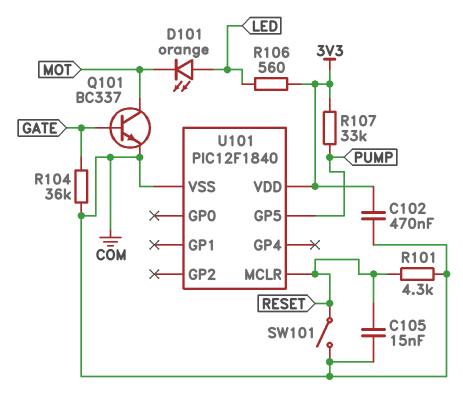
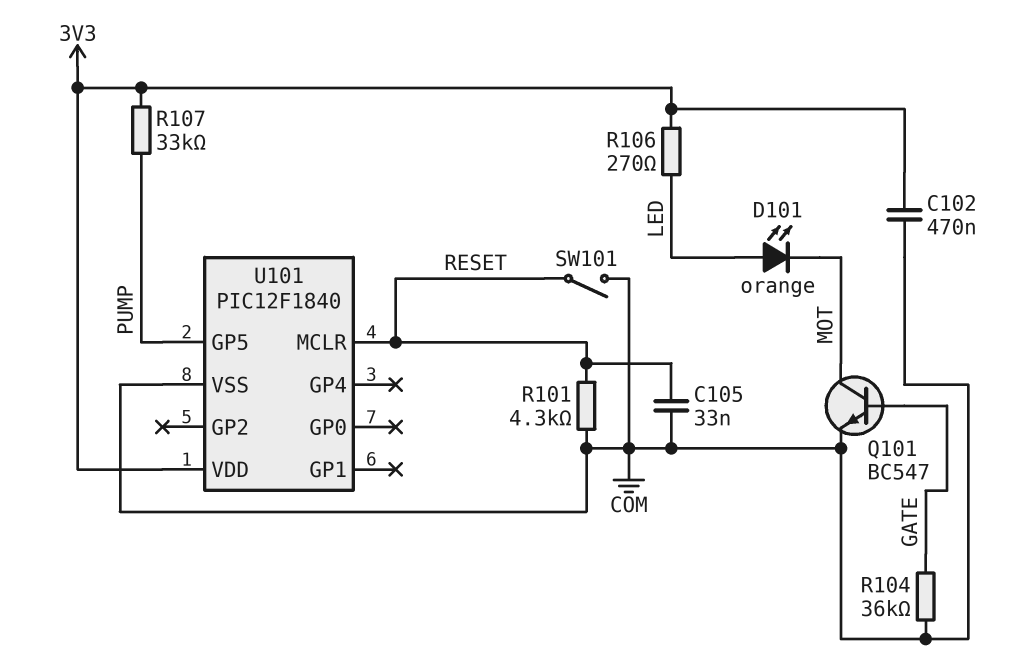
C105: 15nF (COM, RESET) -> 33nF (COM, RESET)
Q101: NPN BC337 (B GATE, C MOT, E COM) -> NPN BC547 (B GATE, C MOT, E COM)
R106: 560 (3V3, LED) -> 270 (3V3, LED)

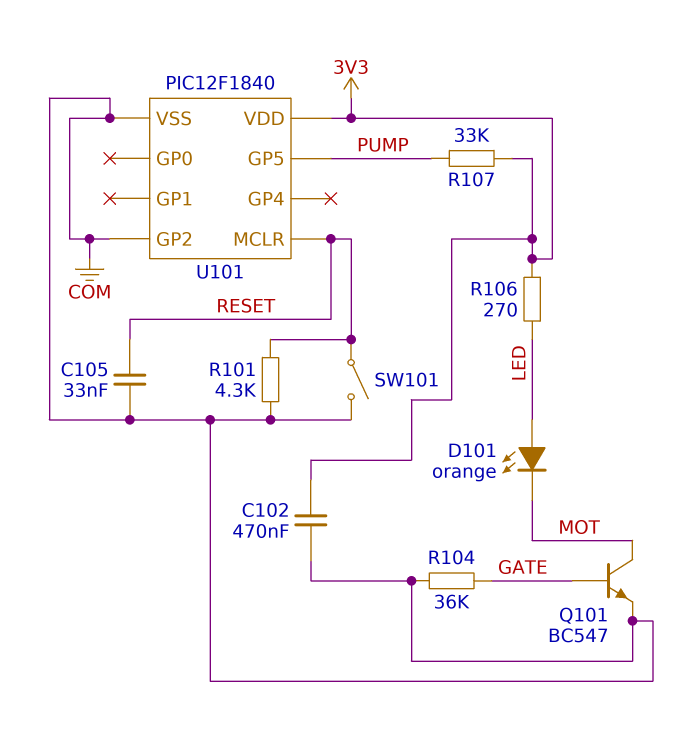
U101 pin GP2: none -> COM

